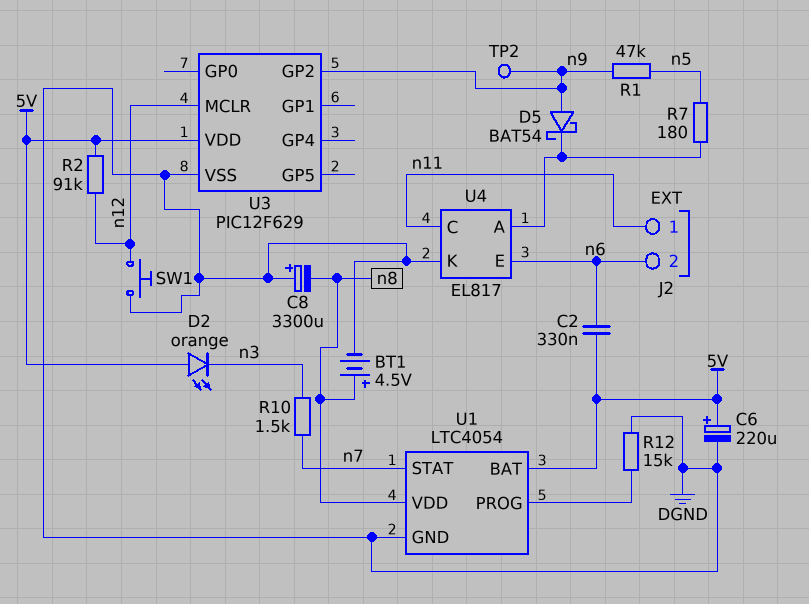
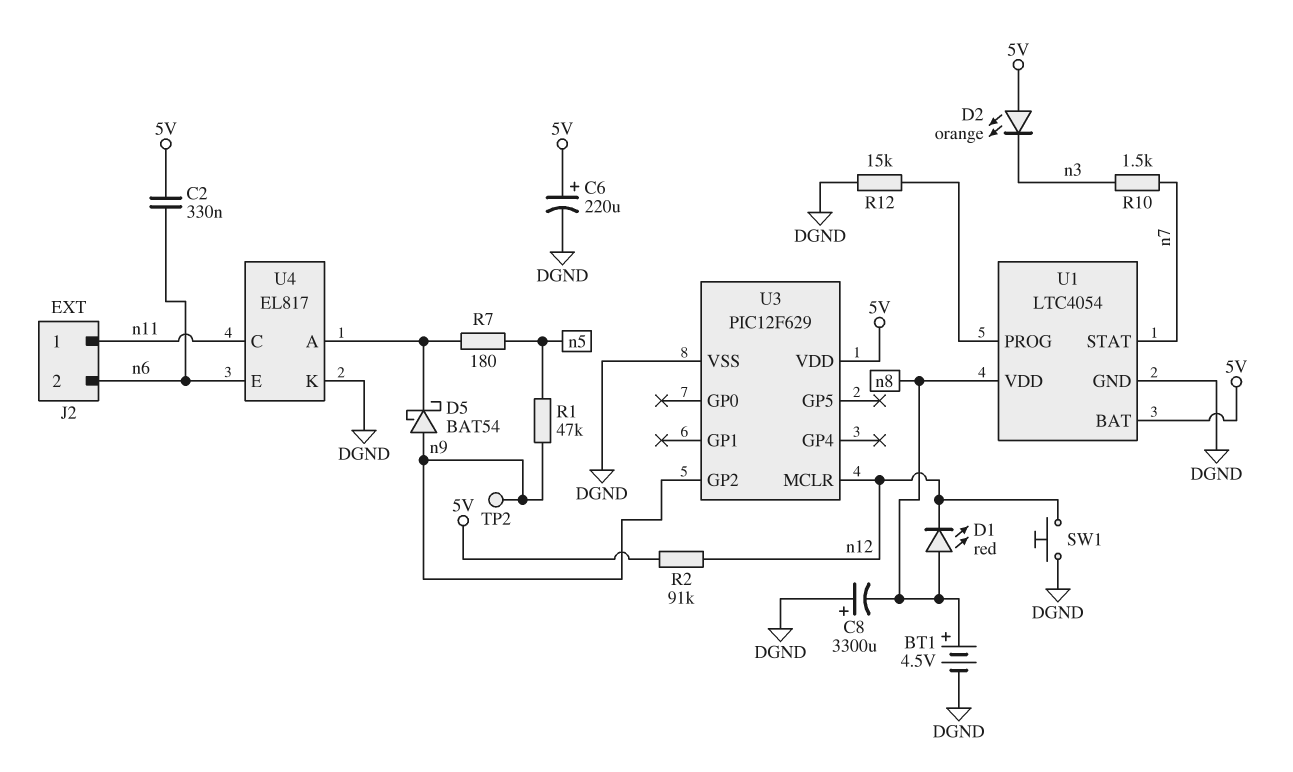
D1: none -> LED red (A n8, K n12)

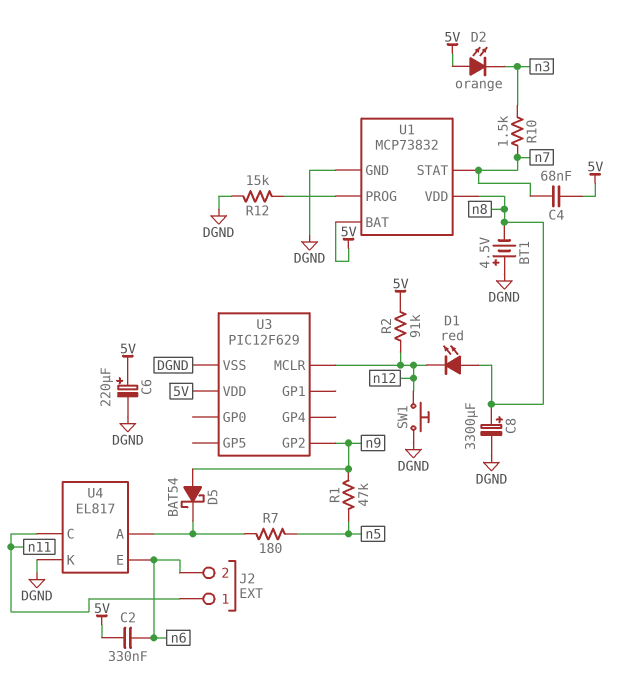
BT1: 4.5V (plus n8, minus DGND) -> 4.5V (plus DGND, minus n8)
C4: none -> 68nF (5V, n7)
C8: 3300uF (plus DGND, minus n8) -> 3300uF (plus n8, minus DGND)
TP2: test point (n9) -> none
U1: LTC4054 -> MCP73832

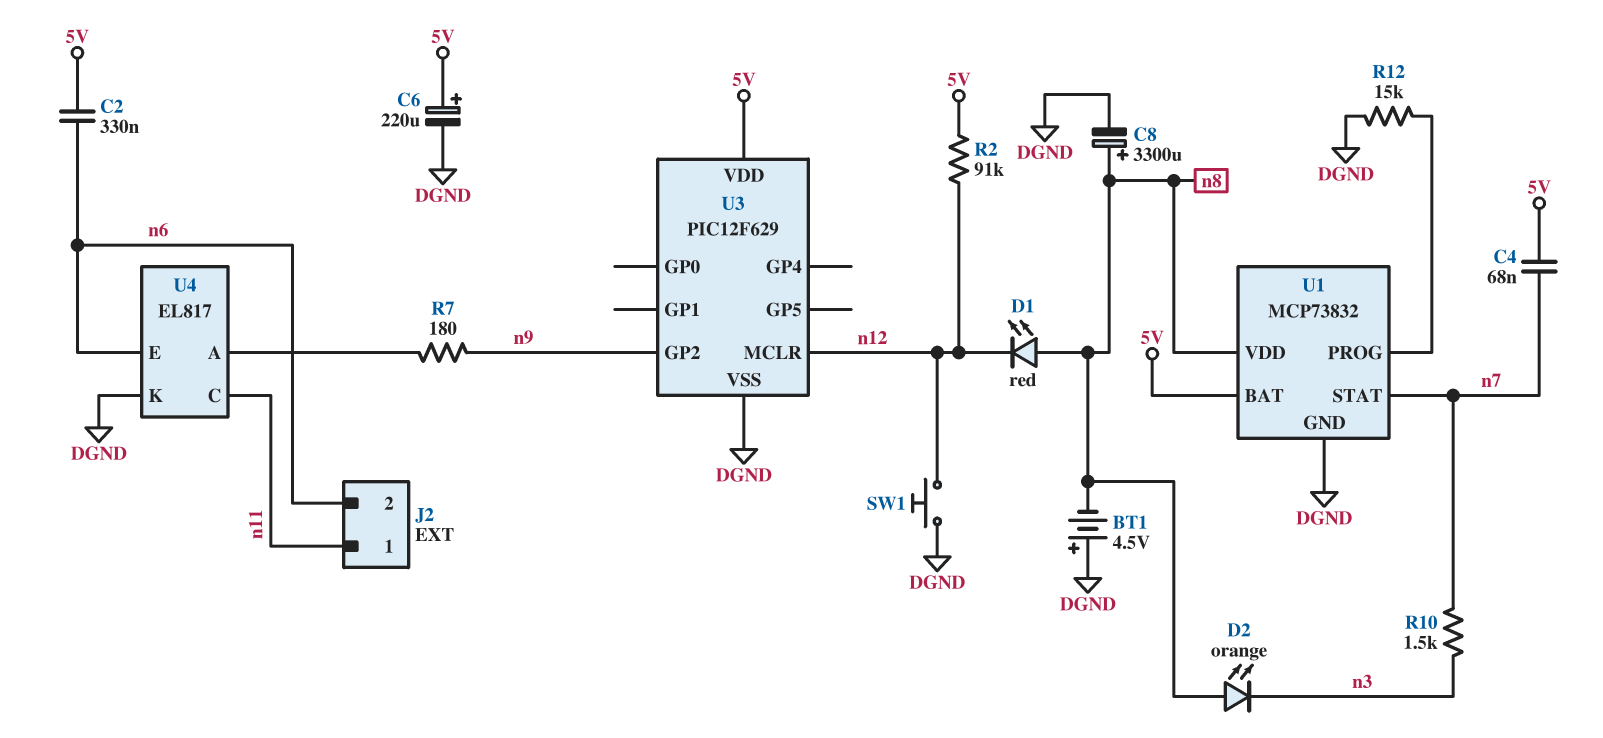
D2: LED orange (A 5V, K n3) -> LED orange (A n8, K n3)
D5: schottky BAT54 (A n9, K U4/A) -> none
R1: 47k (n5, n9) -> none
R7: 180 (U4/A, n5) -> 180 (U4/A, n9)

